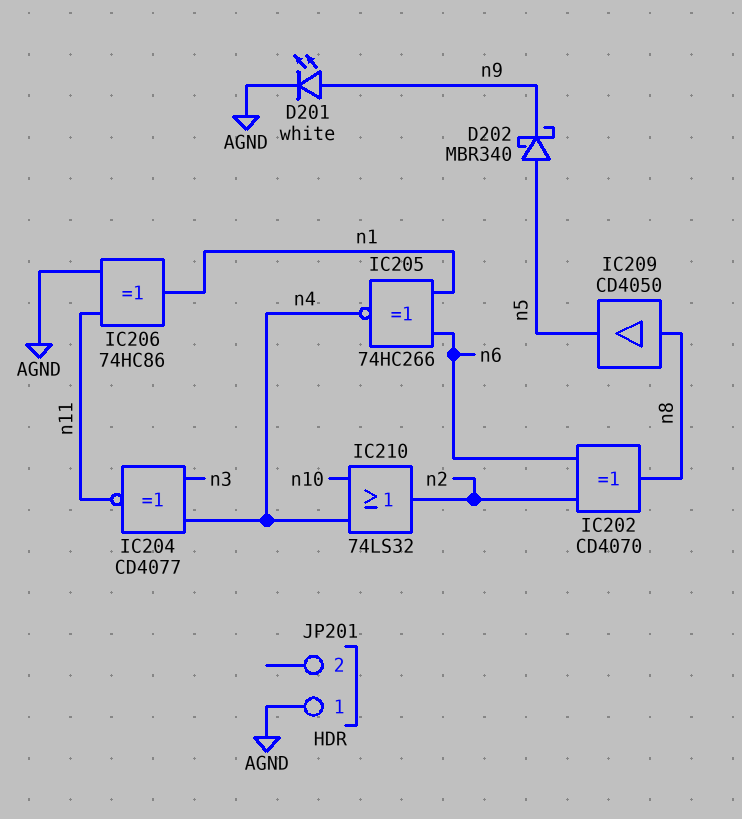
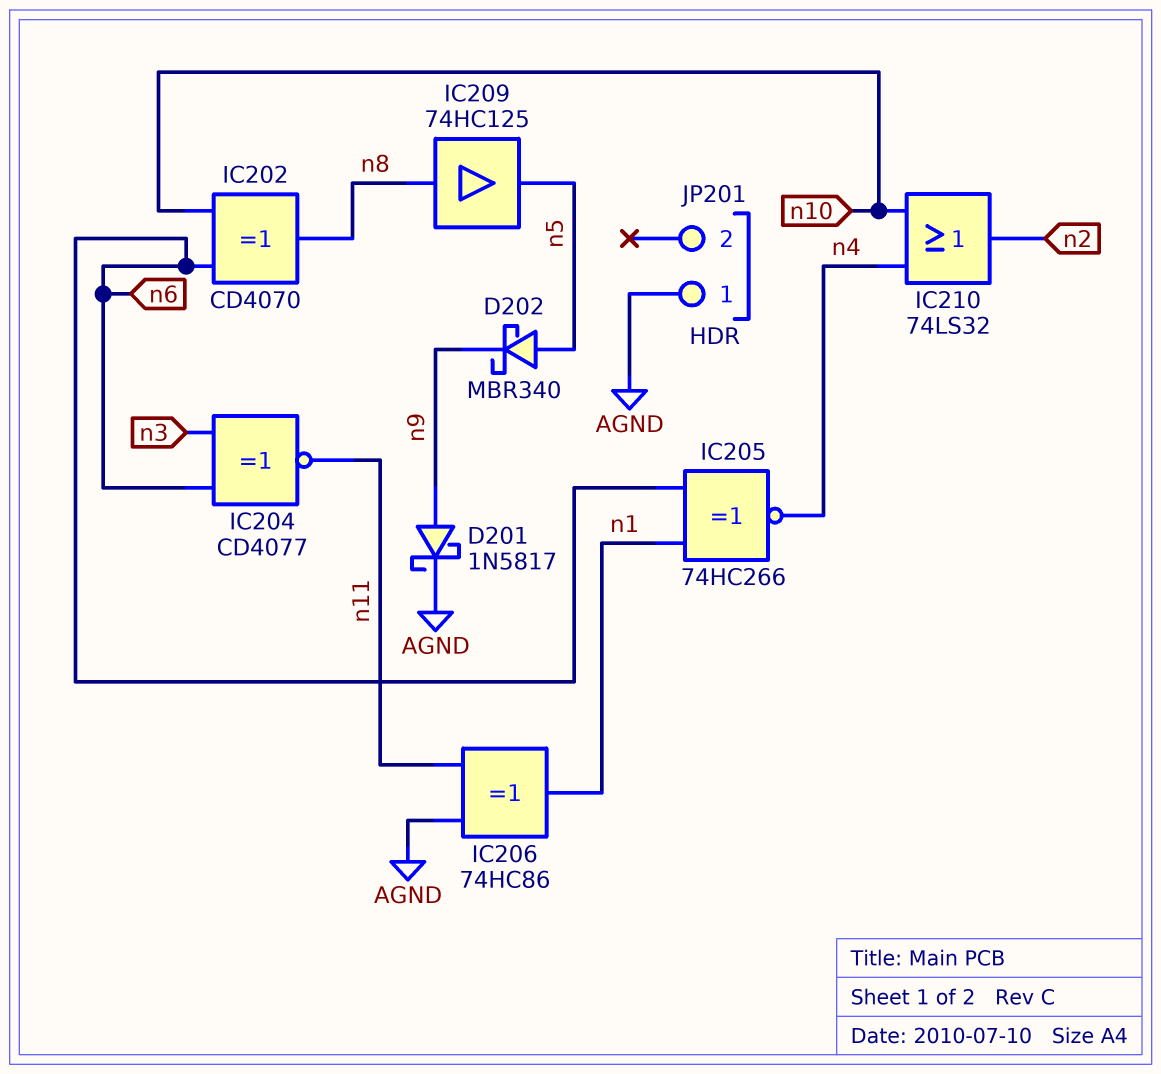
D201: LED white (A n9, K AGND) -> schottky 1N5817 (A n9, K AGND)
IC202: XOR CD4070 (in n2, in n6, out n8) -> XOR CD4070 (in n6, in n10, out n8)
IC204: XNOR CD4077 (in n3, in n4, out n11) -> XNOR CD4077 (in n3, in n6, out n11)
IC209: buffer CD4050 (in n8, out n5) -> buffer 74HC125 (in n8, out n5)

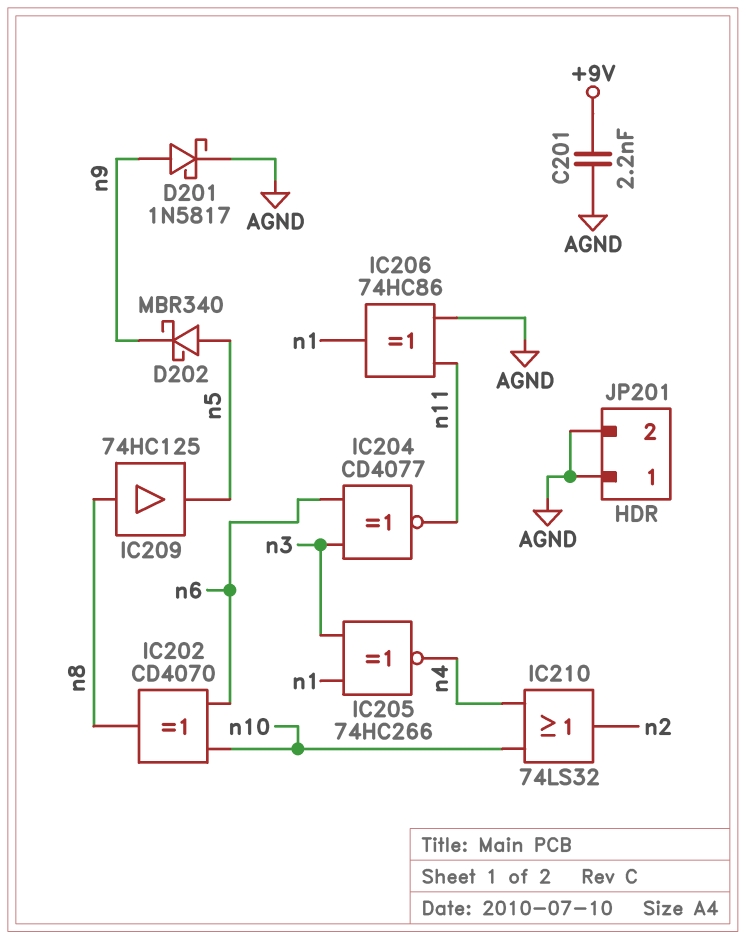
C201: none -> 2.2nF (+9V, AGND)
IC205: XNOR 74HC266 (in n1, in n6, out n4) -> XNOR 74HC266 (in n1, in n3, out n4)
JP201 pin 2: none -> AGND

